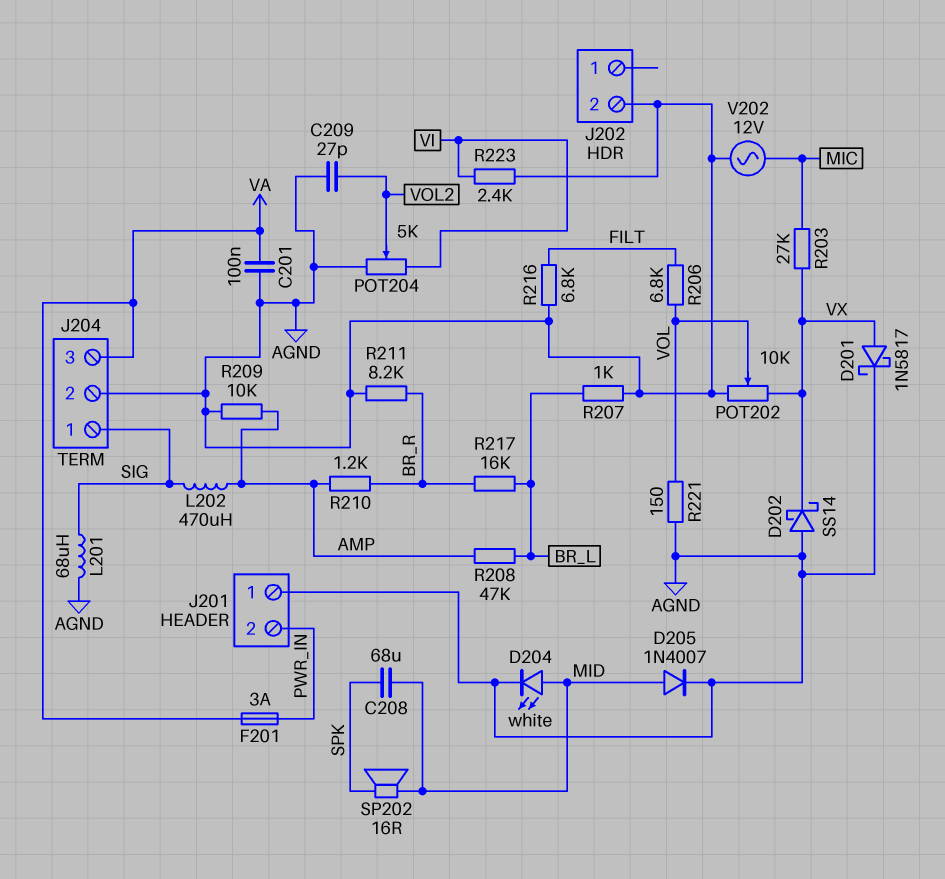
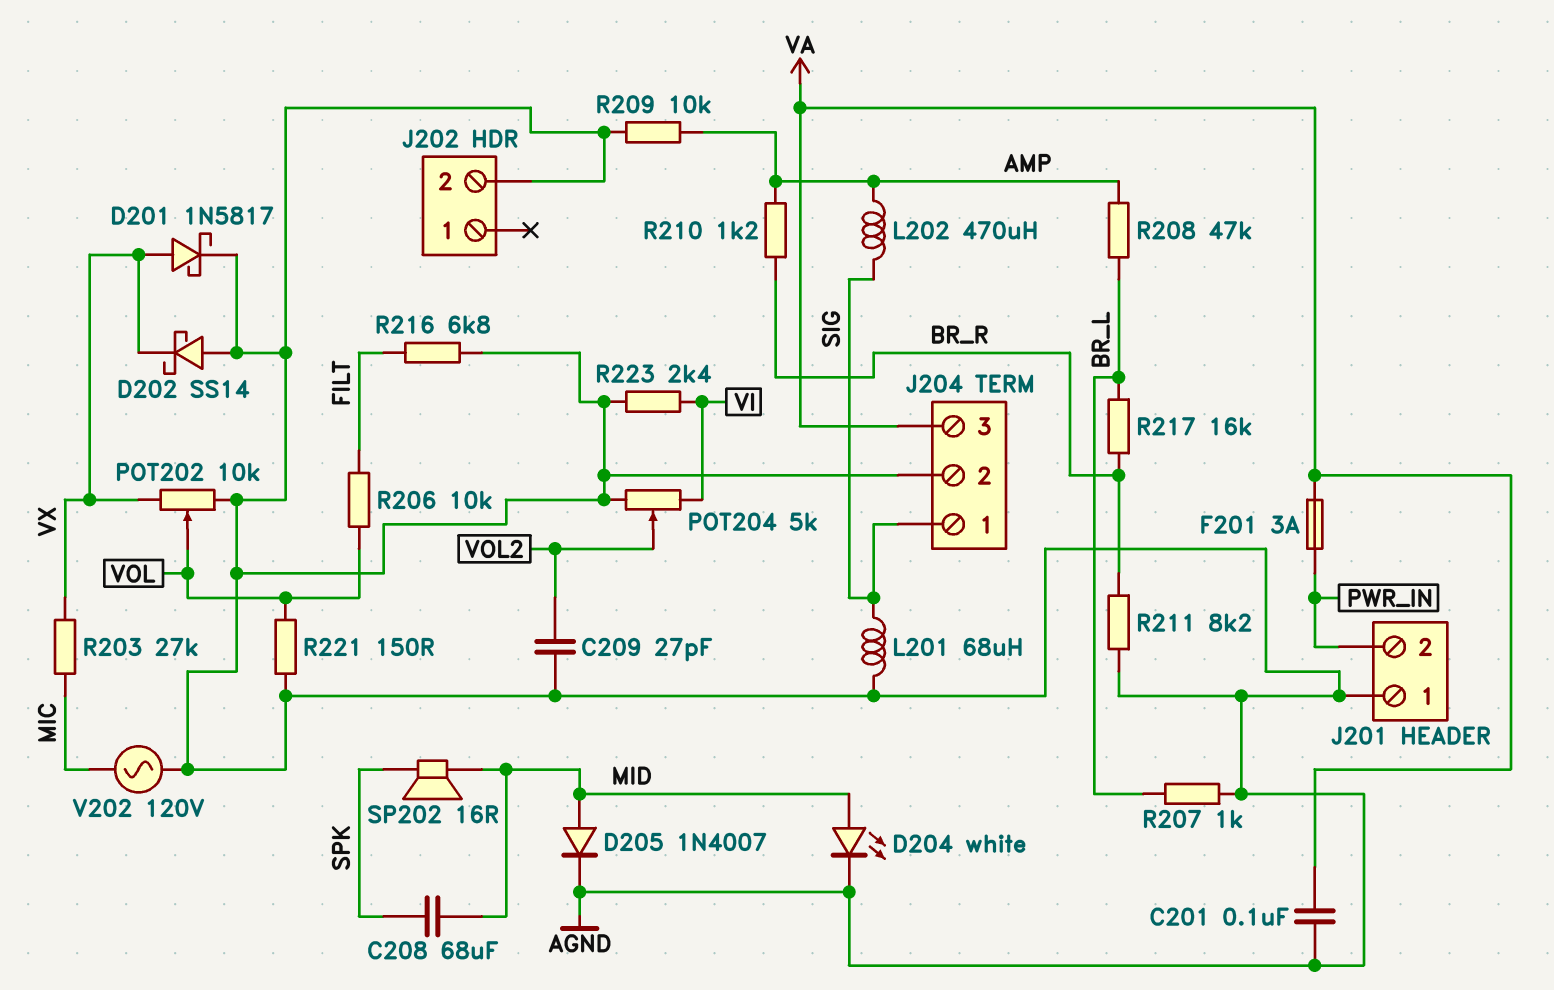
R206: 6.8k (FILT, VOL) -> 10k (FILT, VOL)
V202: AC 12V (AGND, MIC) -> AC 120V (AGND, MIC)

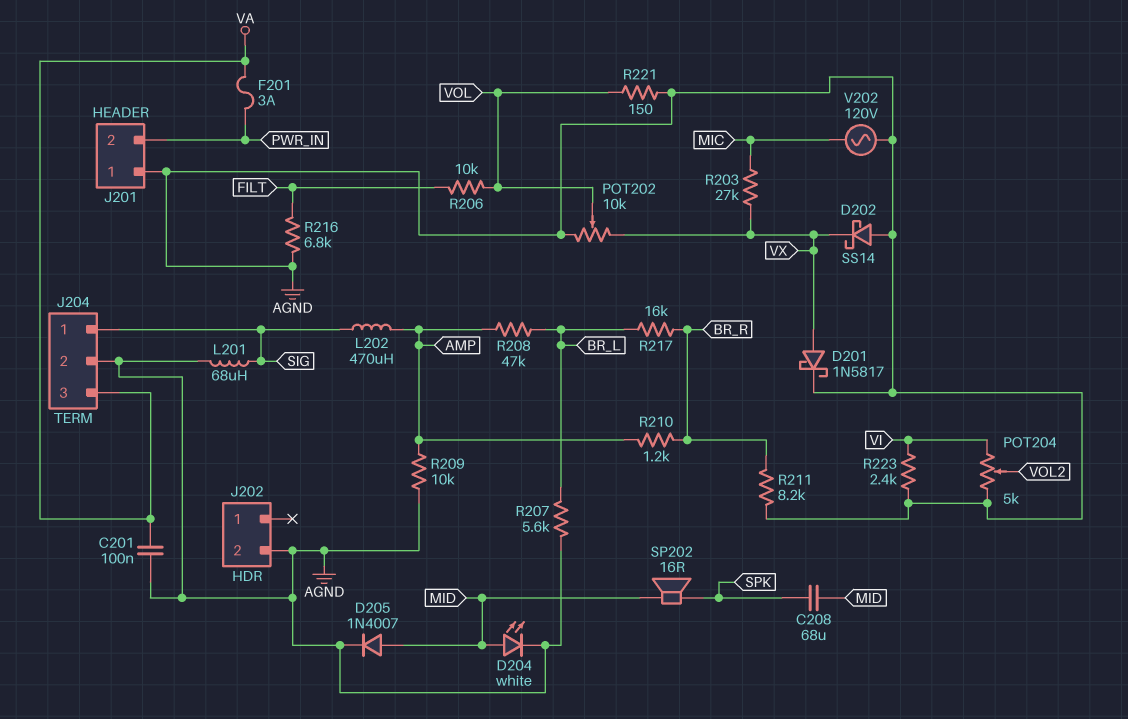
C209: 27pF (AGND, VOL2) -> none
R207: 1k (AGND, BR_L) -> 5.6k (AGND, BR_L)

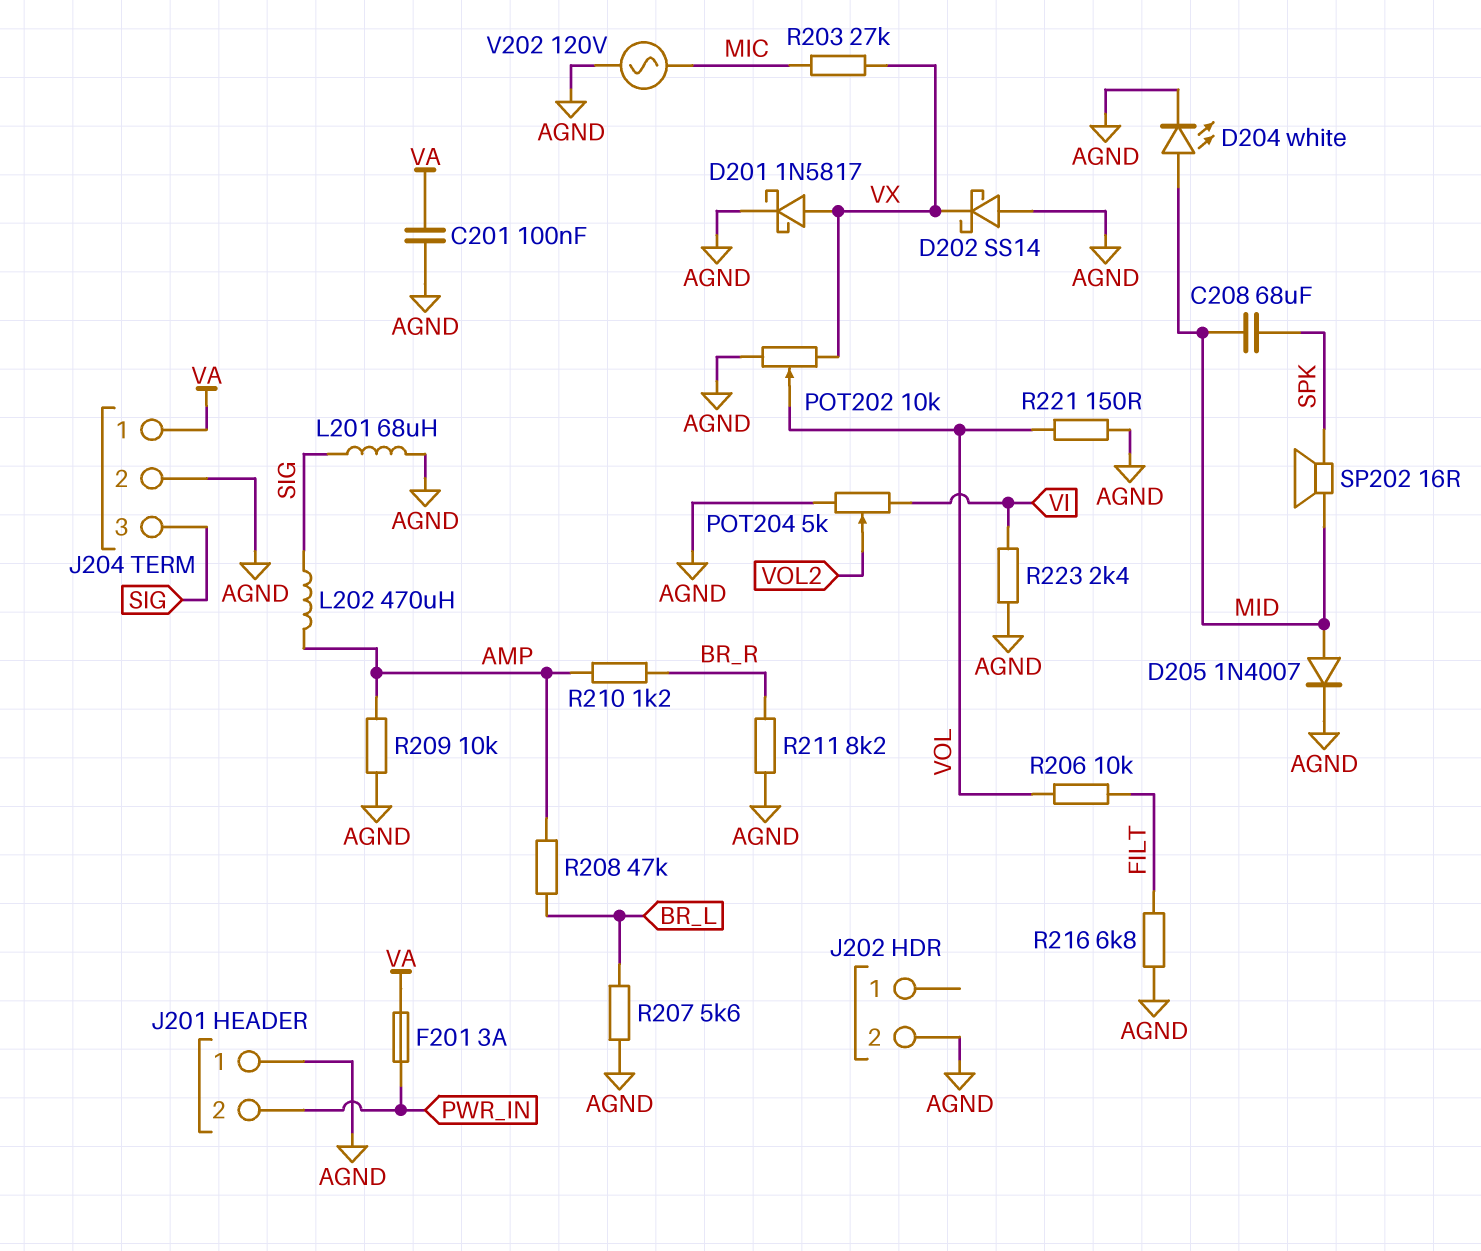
J204 pin 1: SIG -> VA
J204 pin 3: VA -> SIG
R217: 16k (BR_L, BR_R) -> none

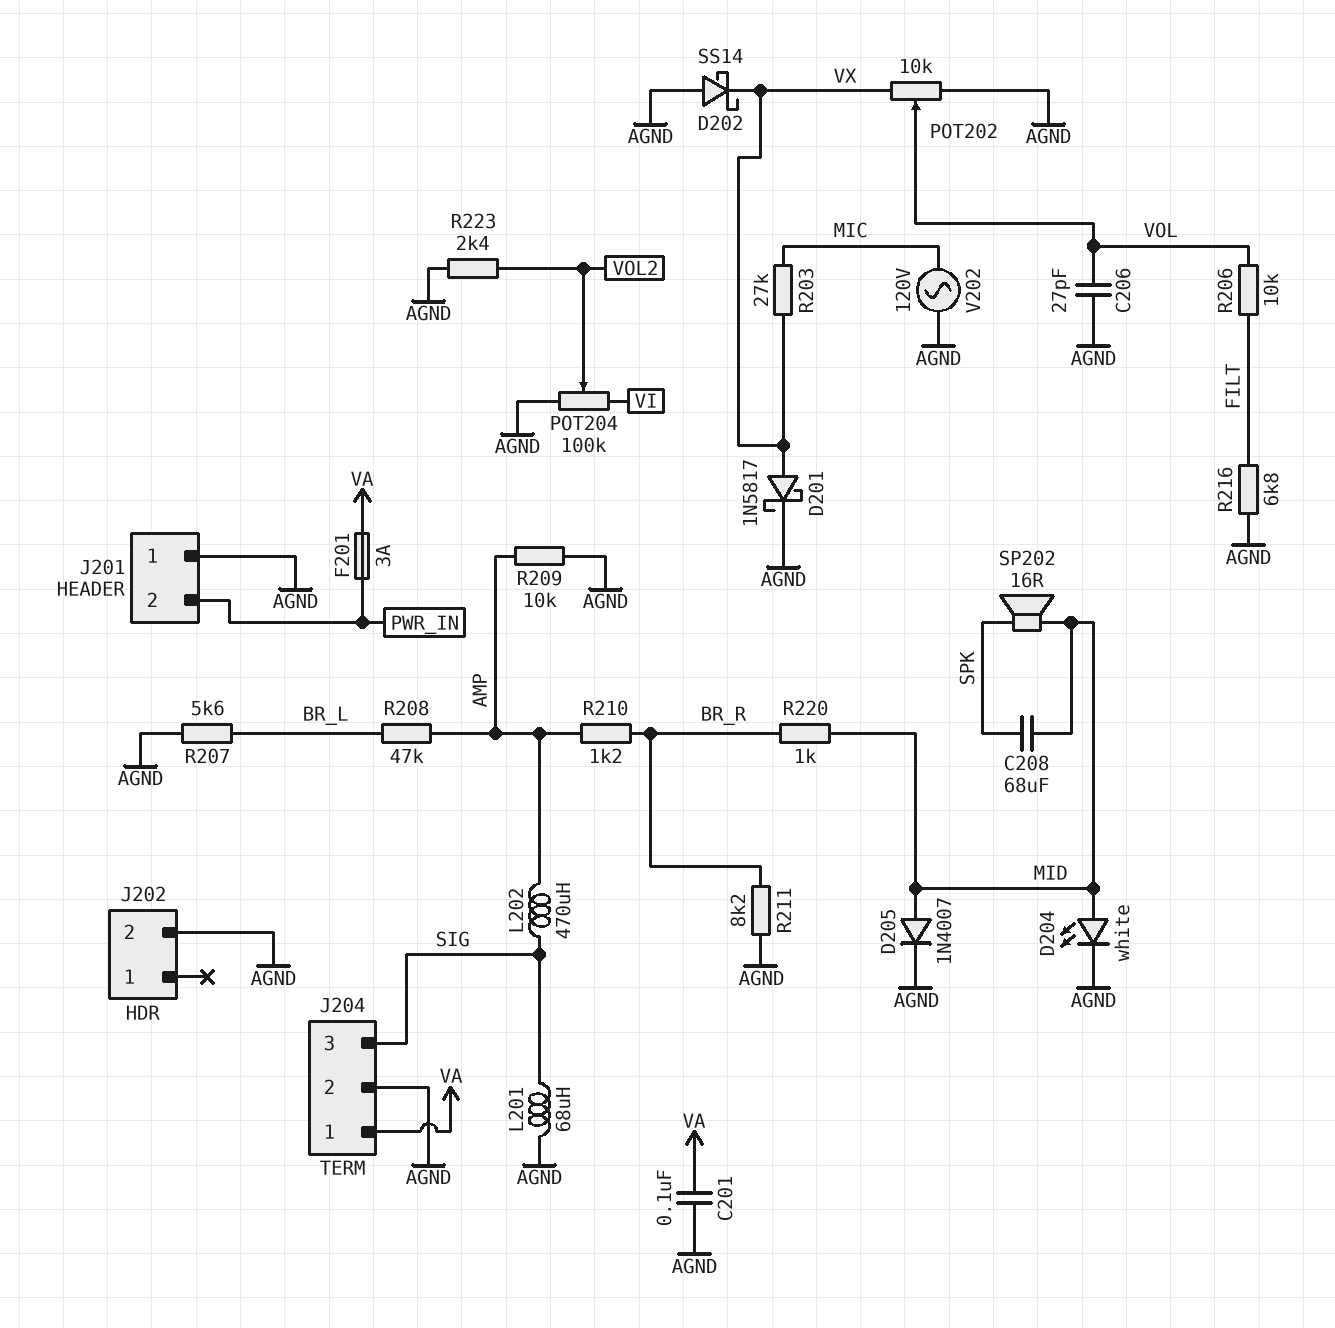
C206: none -> 27pF (AGND, VOL)
POT204: 5k (AGND, VI, wiper VOL2) -> 100k (AGND, VI, wiper VOL2)
R220: none -> 1k (BR_R, MID)
R221: 150 (AGND, VOL) -> none
R223: 2.4k (AGND, VI) -> 2.4k (AGND, VOL2)

